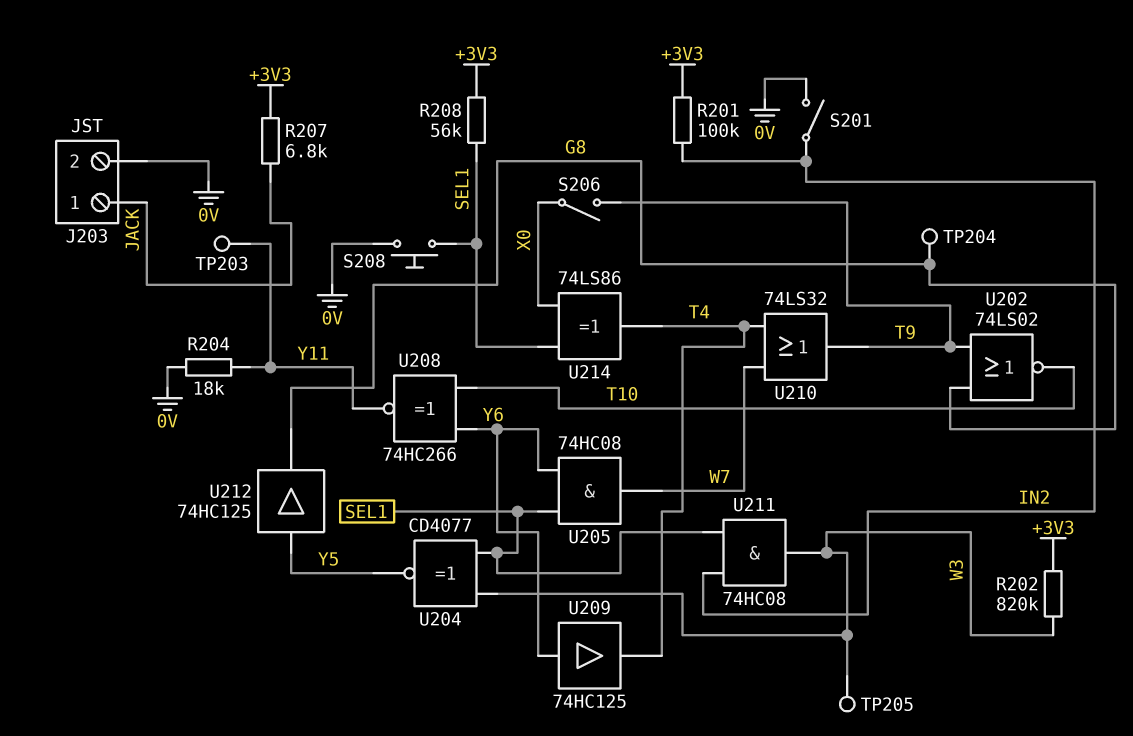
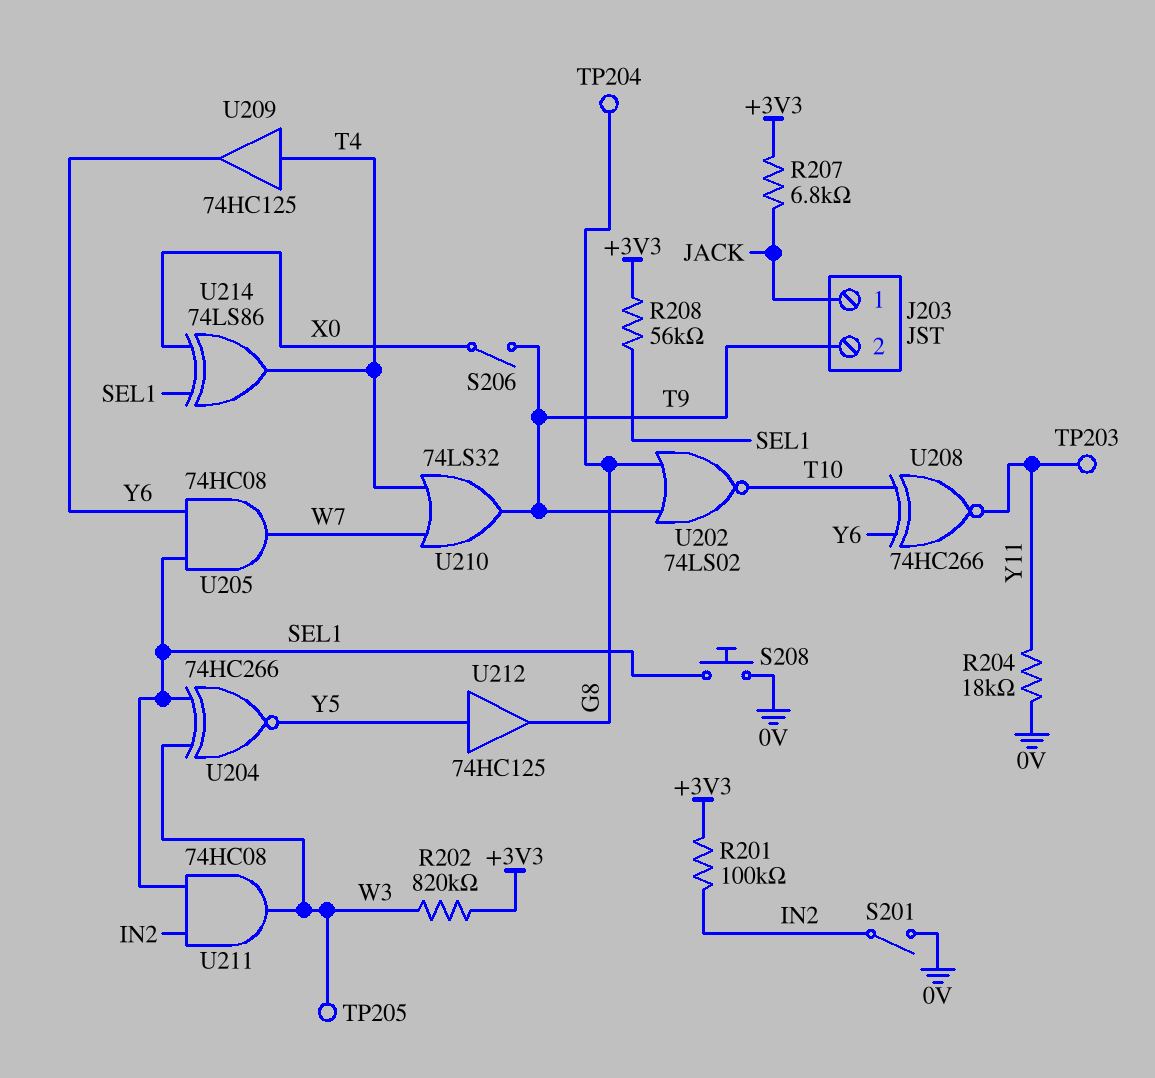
J203 pin 2: 0V -> T9
U204: XNOR CD4077 (in SEL1, in W3, out Y5) -> XNOR 74HC266 (in SEL1, in W3, out Y5)
U209: buffer 74HC125 (in Y6, out T4) -> buffer 74HC125 (in T4, out Y6)

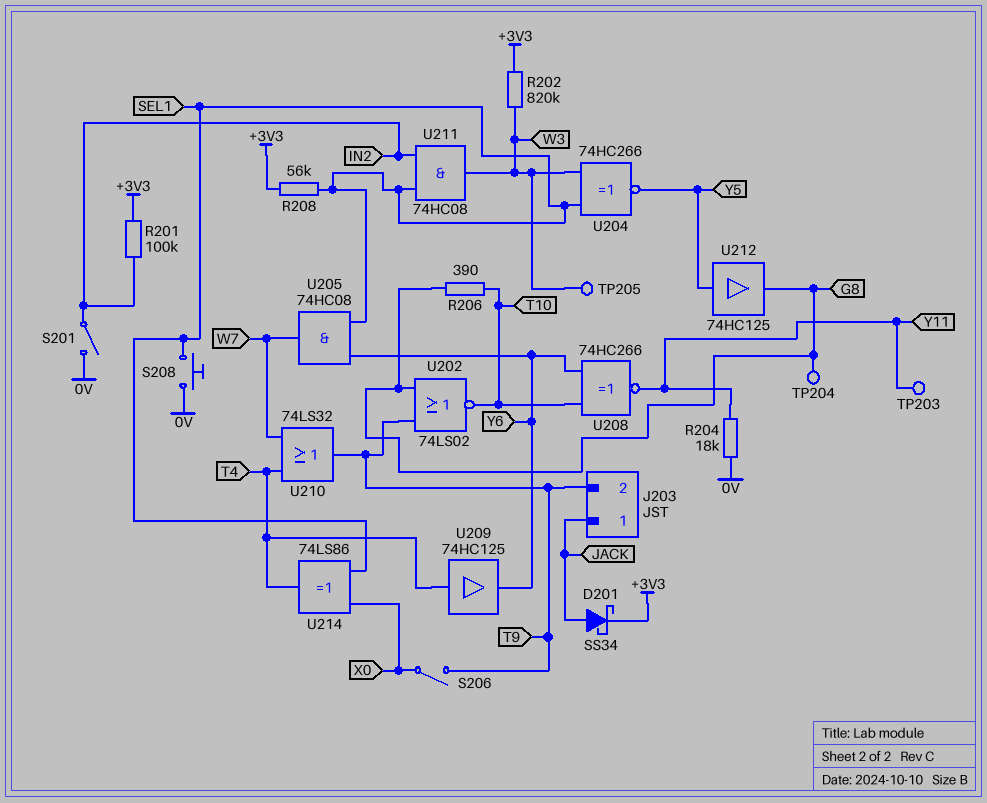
D201: none -> schottky SS34 (A JACK, K +3V3)
R206: none -> 390 (G8, T10)
R207: 6.8k (+3V3, JACK) -> none

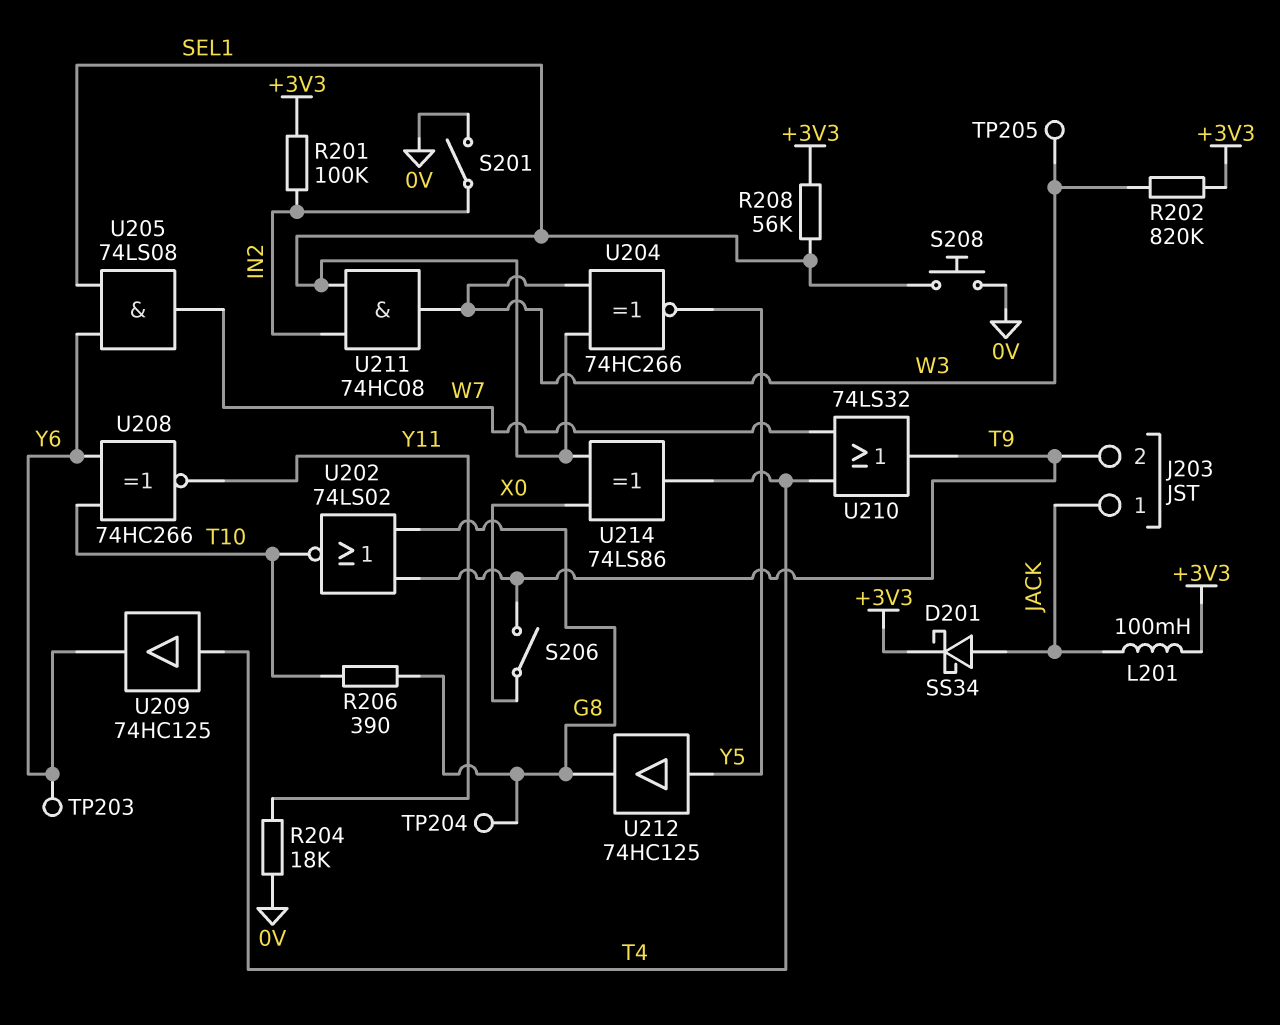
L201: none -> 100mH (+3V3, JACK)
TP203: test point (Y11) -> test point (Y6)
U205: AND 74HC08 (in SEL1, in Y6, out W7) -> AND 74LS08 (in SEL1, in Y6, out W7)

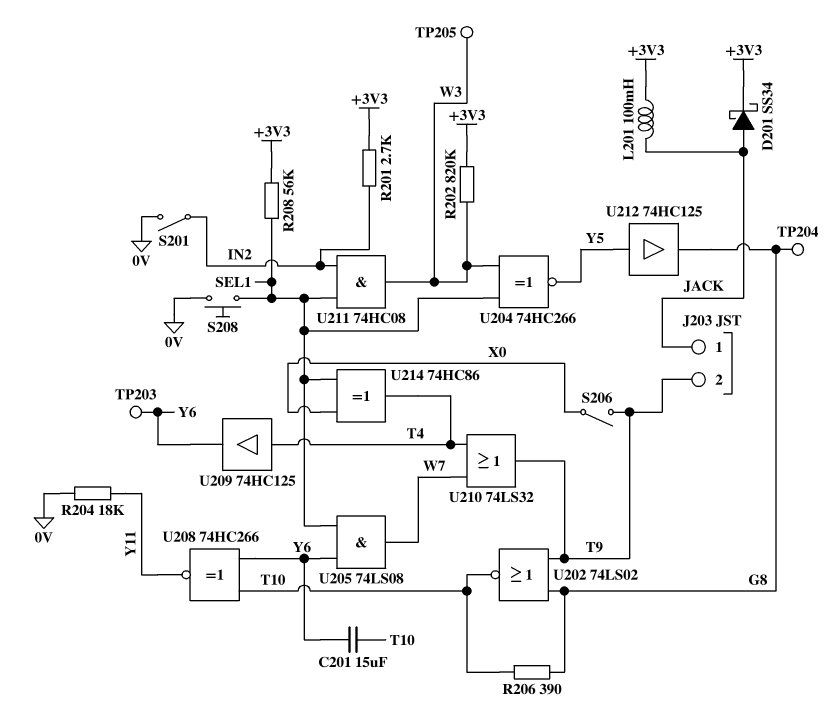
C201: none -> 15uF (T10, Y6)
R201: 100k (+3V3, IN2) -> 2.7k (+3V3, IN2)
U214: XOR 74LS86 (in SEL1, in X0, out T4) -> XOR 74HC86 (in SEL1, in X0, out T4)

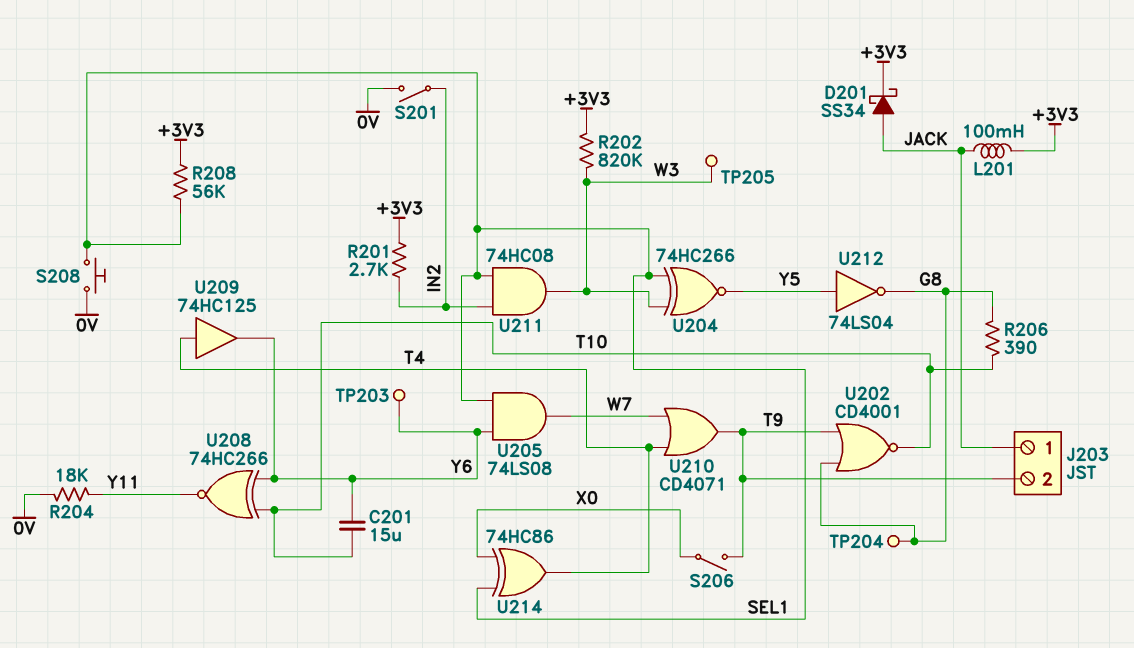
U202: NOR 74LS02 (in G8, in T9, out T10) -> NOR CD4001 (in G8, in T9, out T10)
U210: OR 74LS32 (in T4, in W7, out T9) -> OR CD4071 (in T4, in W7, out T9)
U212: buffer 74HC125 (in Y5, out G8) -> NOT 74LS04 (in Y5, out G8)

